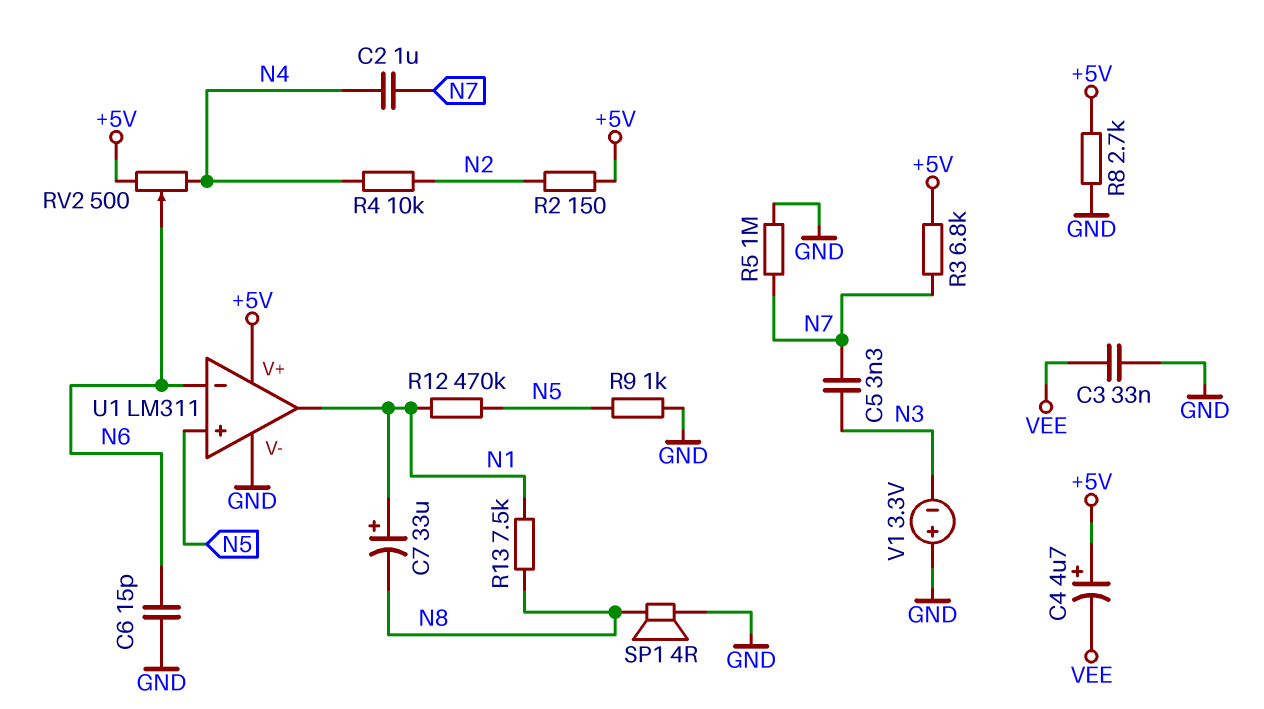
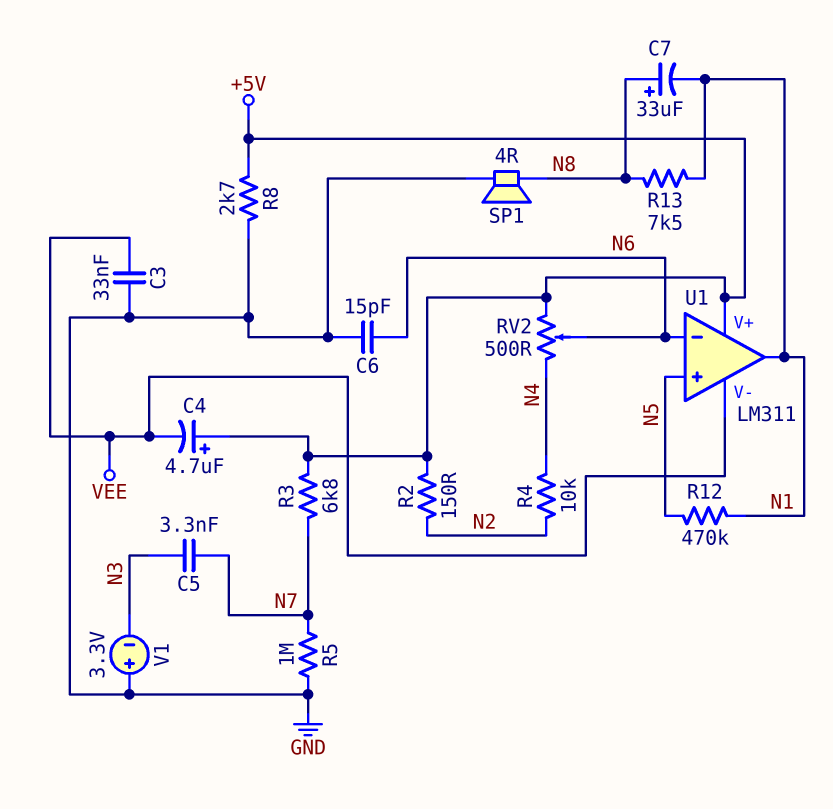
C2: 1uF (N4, N7) -> none
C7: 33uF (plus N1, minus N8) -> 33uF (plus N8, minus N1)
R9: 1k (GND, N5) -> none
U1 pin V-: GND -> VEE

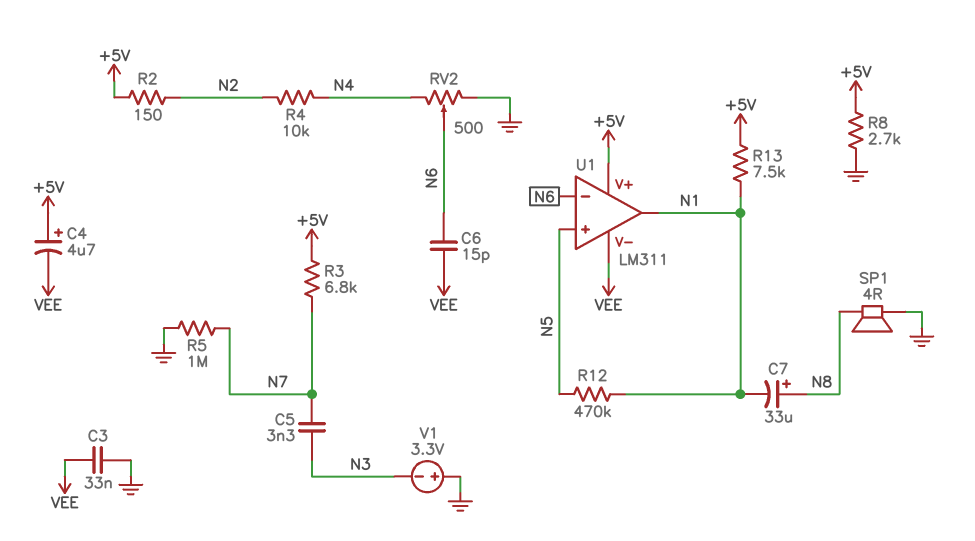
C6: 15pF (GND, N6) -> 15pF (N6, VEE)
R13: 7.5k (N1, N8) -> 7.5k (+5V, N1)
RV2: 500 (+5V, N4, wiper N6) -> 500 (GND, N4, wiper N6)

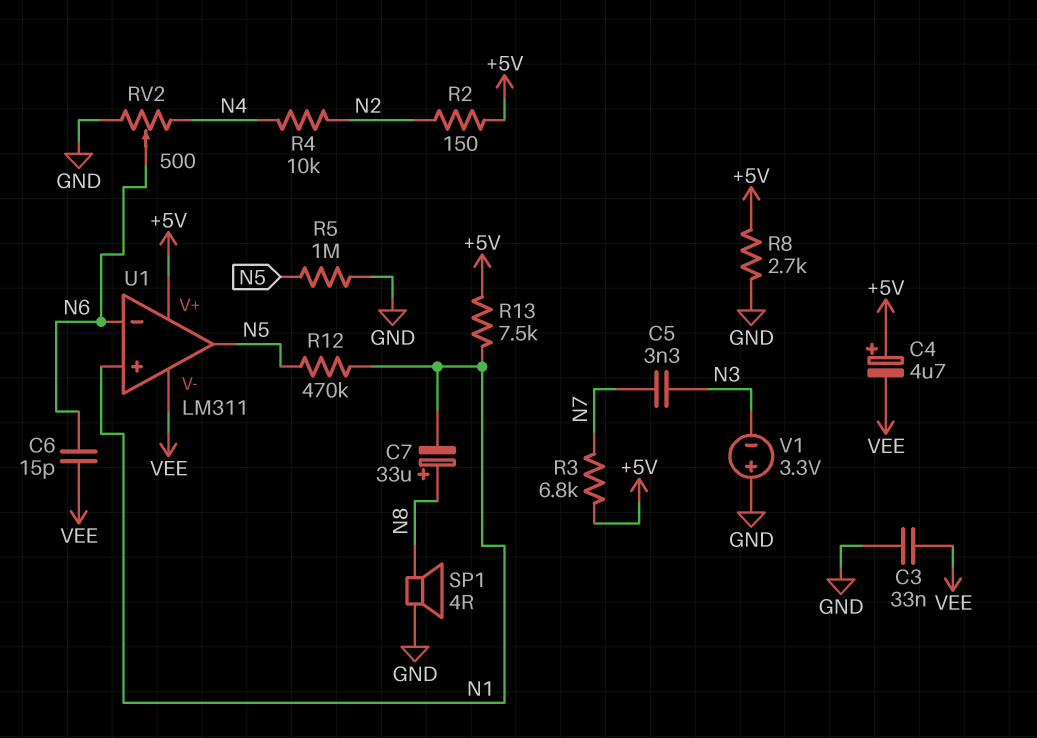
R5: 1M (GND, N7) -> 1M (GND, N5)
U1 pin in+: N5 -> N1
U1 pin out: N1 -> N5

